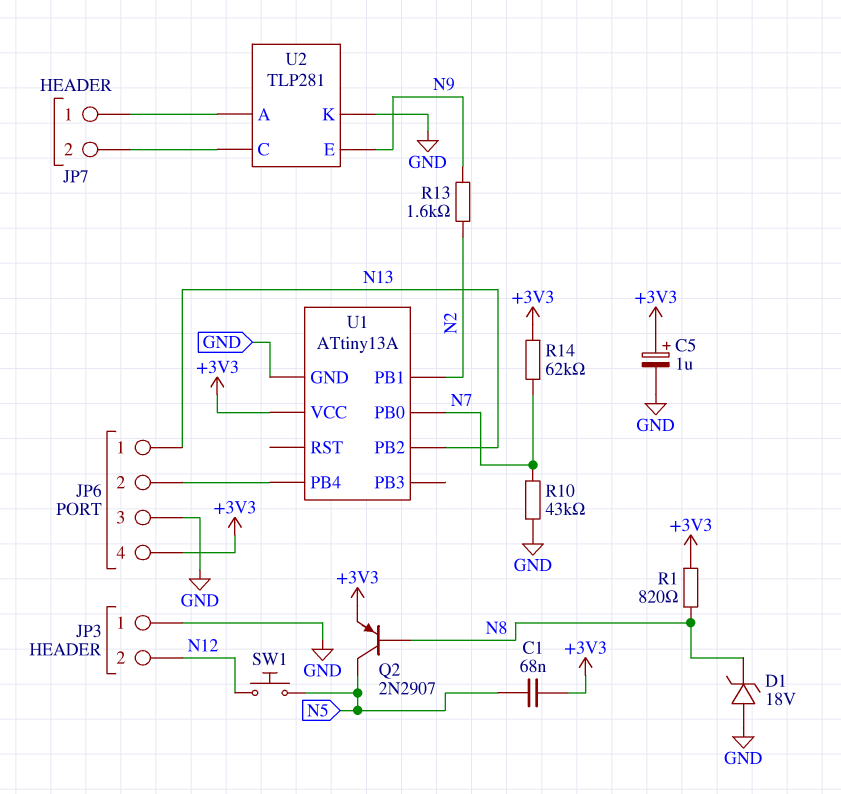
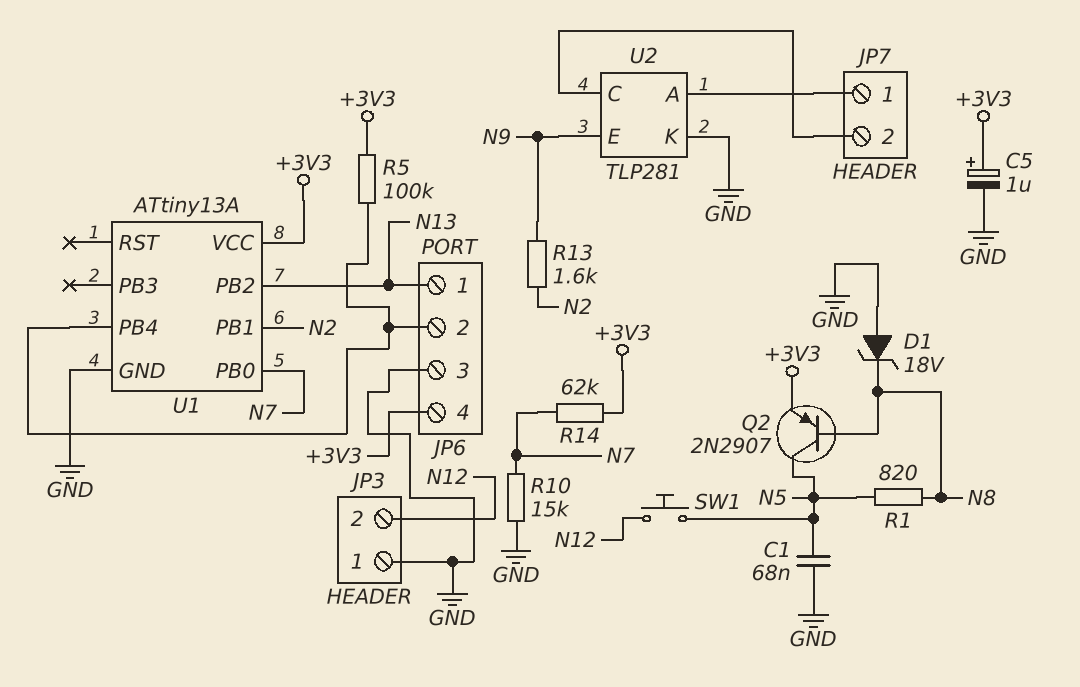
C1: 68nF (+3V3, N5) -> 68nF (GND, N5)
R1: 820 (+3V3, N8) -> 820 (N5, N8)
R5: none -> 100k (+3V3, JP6/2)
R10: 43k (GND, N7) -> 15k (GND, N7)

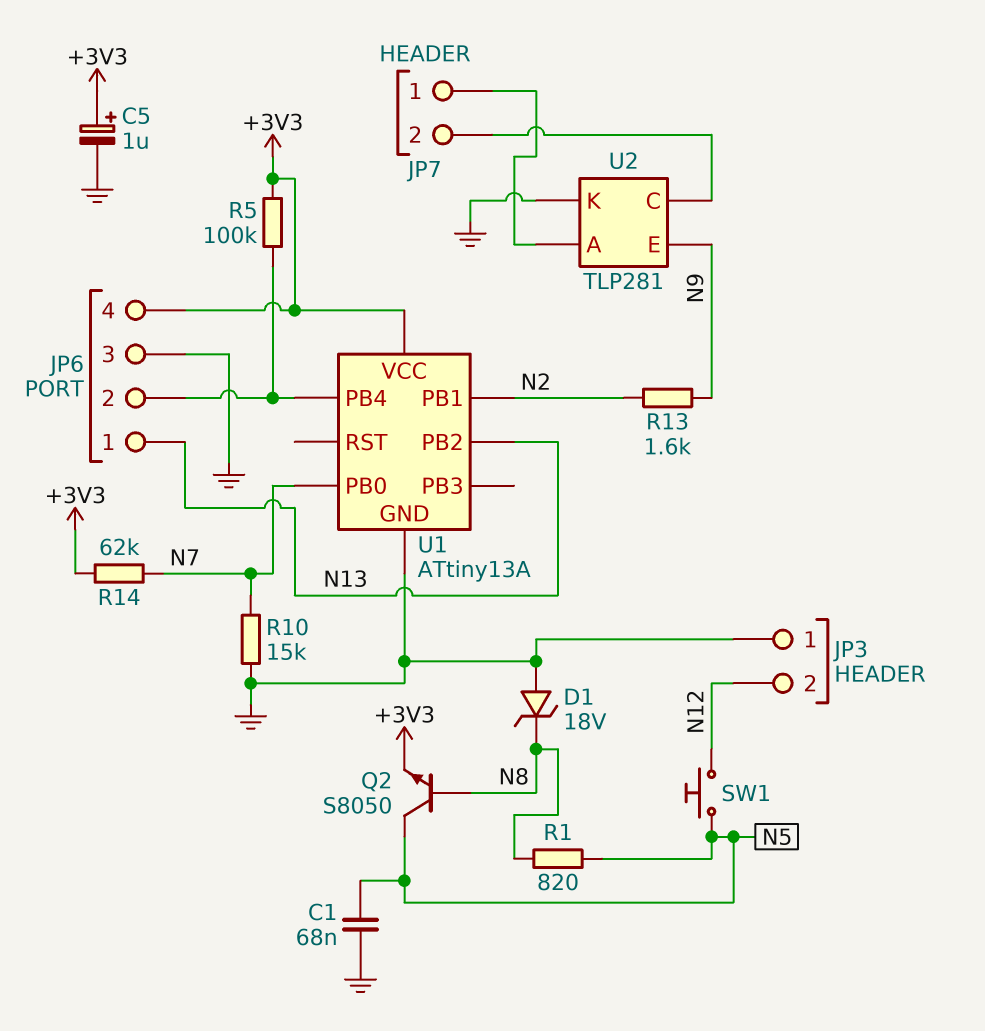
Q2: PNP 2N2907 (B N8, C N5, E +3V3) -> NPN S8050 (B N8, C N5, E +3V3)

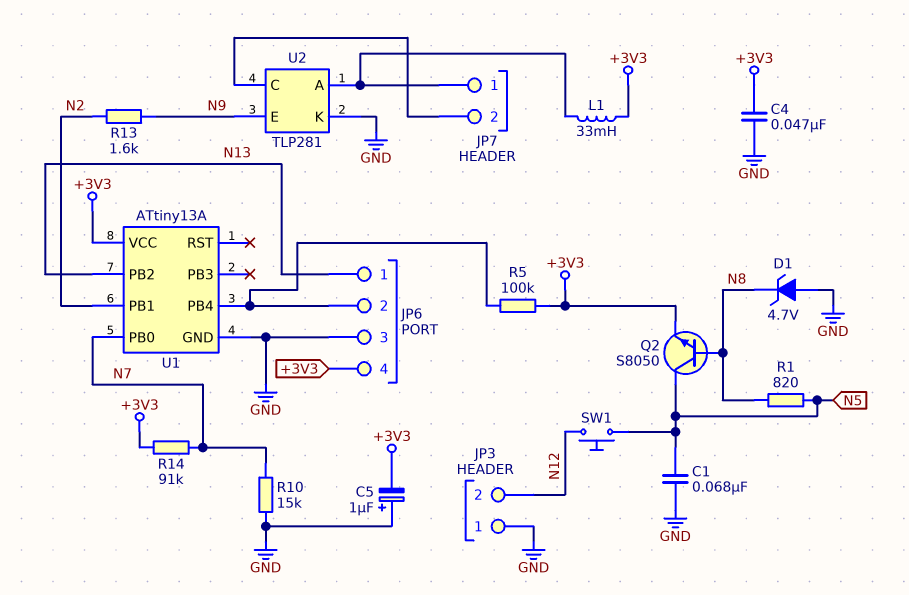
C4: none -> 47nF (+3V3, GND)
C5: 1uF (plus +3V3, minus GND) -> 1uF (plus GND, minus +3V3)
D1: zener 18V (A GND, K N8) -> zener 4.7V (A GND, K N8)
L1: none -> 33mH (+3V3, JP7/1)
R14: 62k (+3V3, N7) -> 91k (+3V3, N7)

